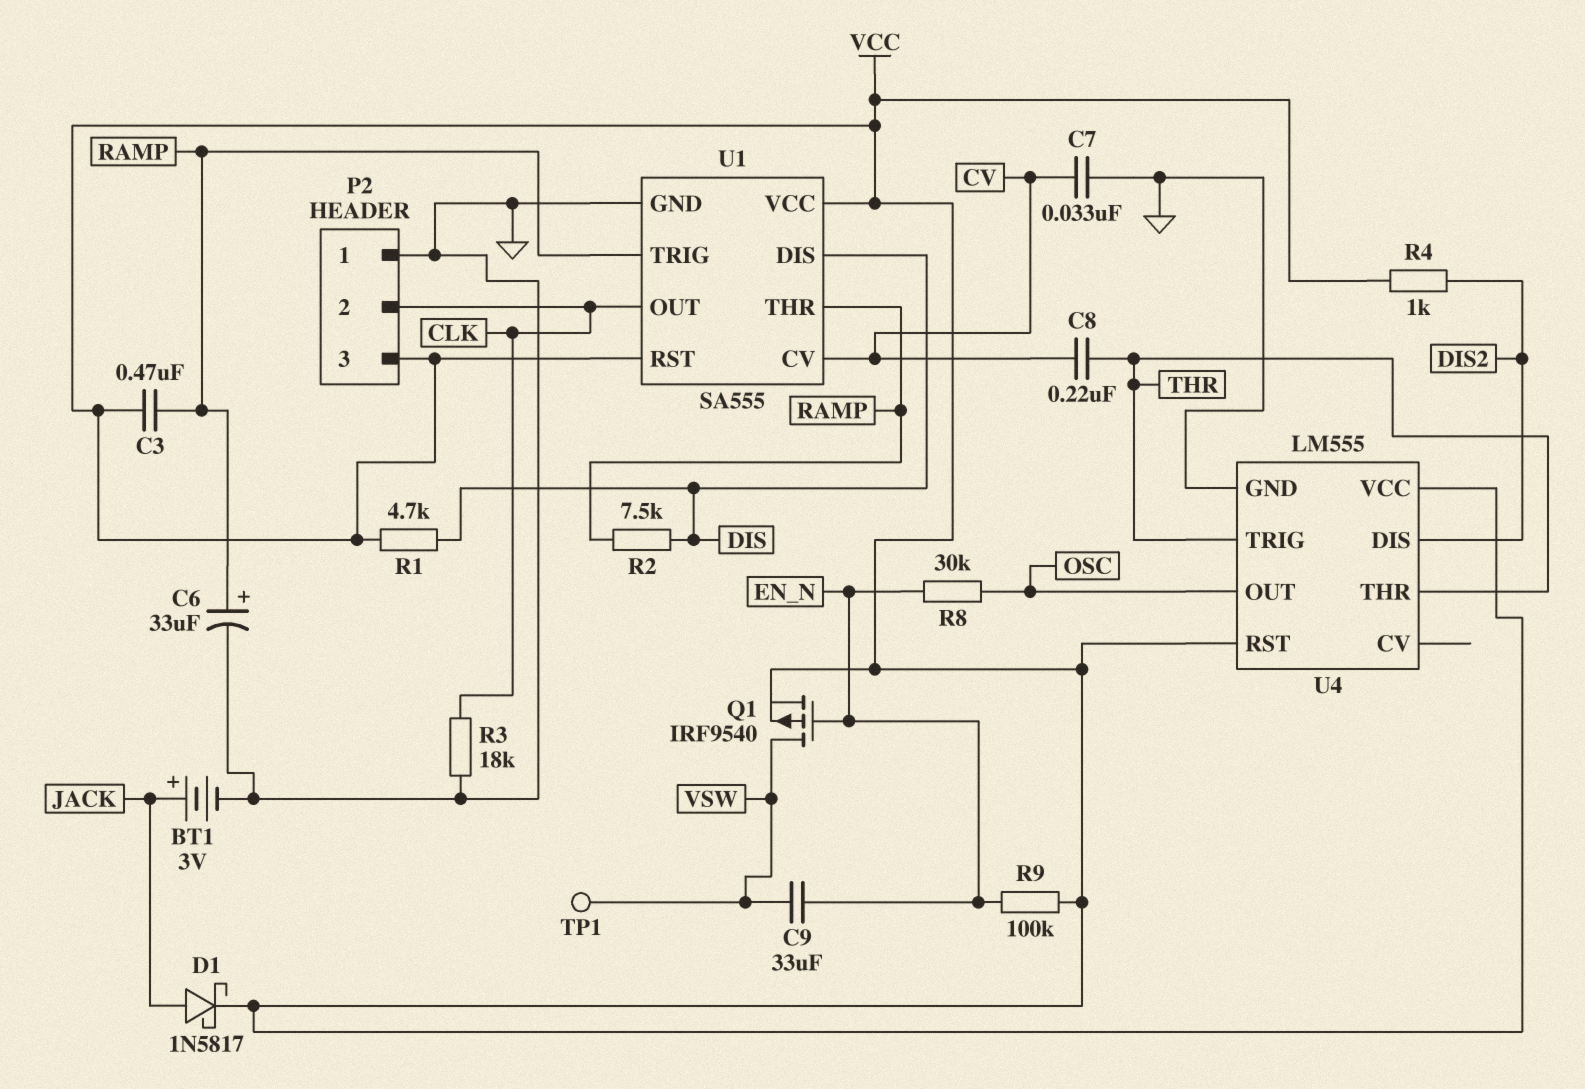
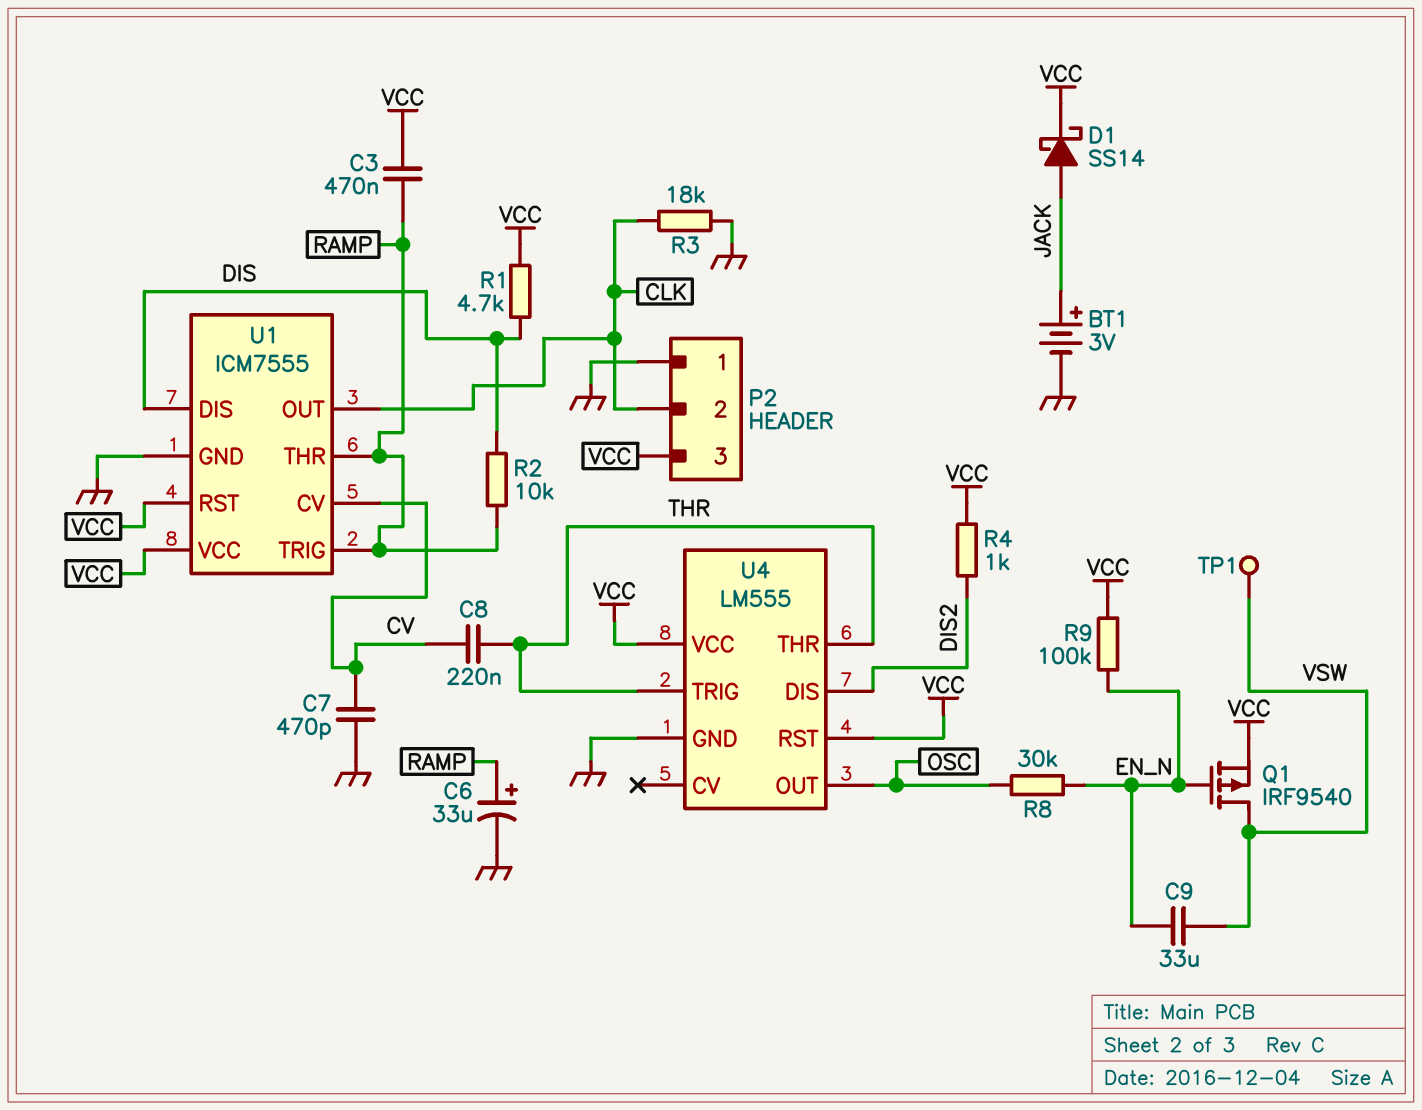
C7: 33nF (CV, GND) -> 470pF (CV, GND)
D1: schottky 1N5817 (A JACK, K VCC) -> schottky SS14 (A JACK, K VCC)
R2: 7.5k (DIS, RAMP) -> 10k (DIS, RAMP)
U1: SA555 -> ICM7555

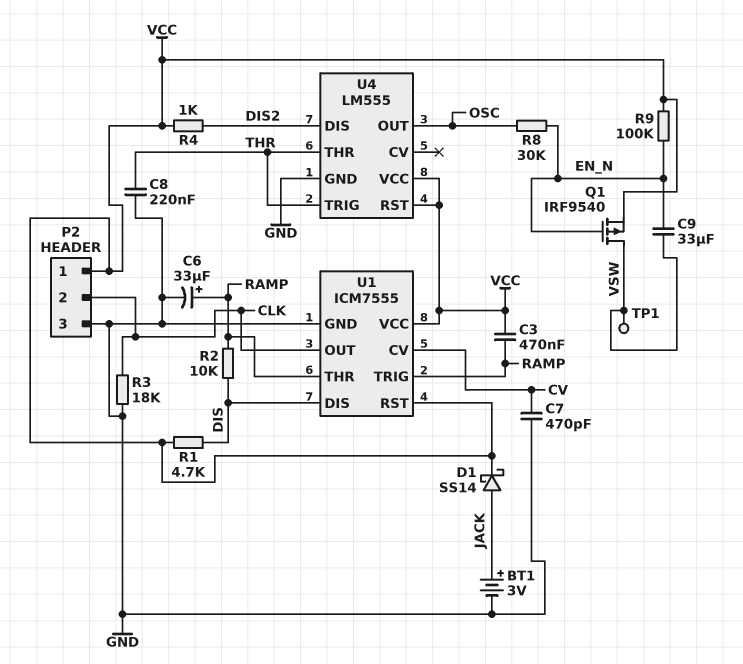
C8: 220nF (CV, THR) -> 220nF (GND, THR)
P2 pin 1: GND -> VCC
P2 pin 3: VCC -> GND

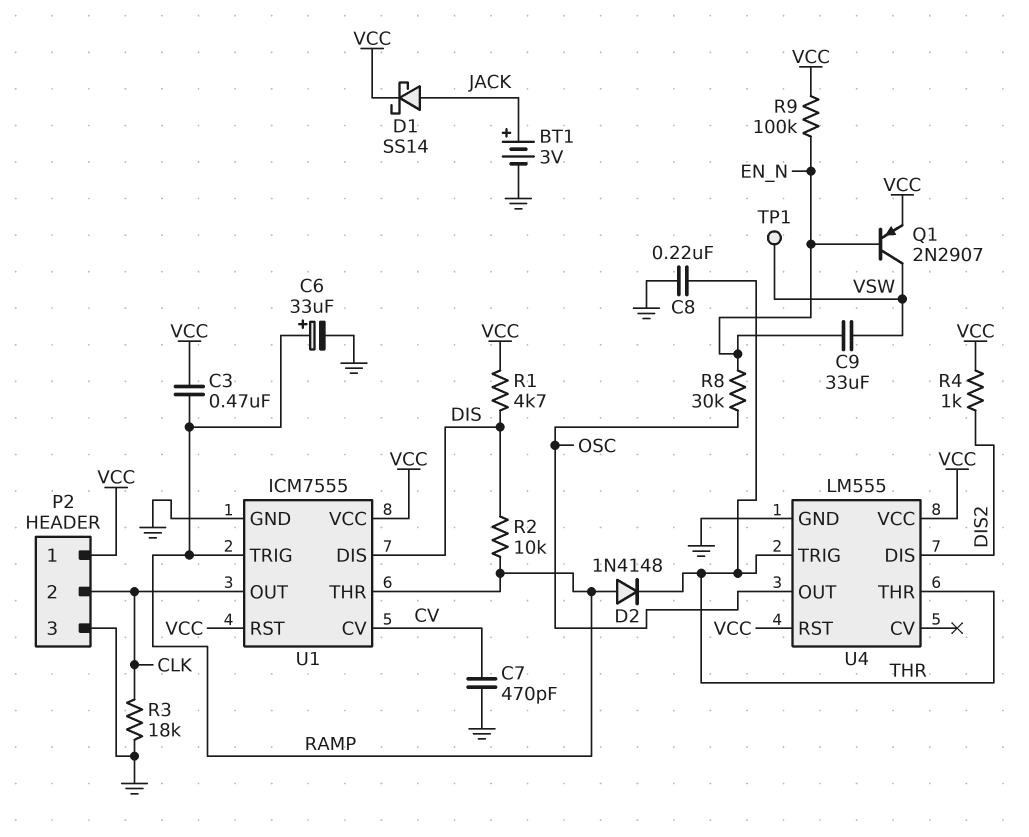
D2: none -> diode 1N4148 (A RAMP, K THR)
Q1: PMOS IRF9540 (G EN_N, D VSW, S VCC) -> PNP 2N2907 (B EN_N, C VSW, E VCC)

